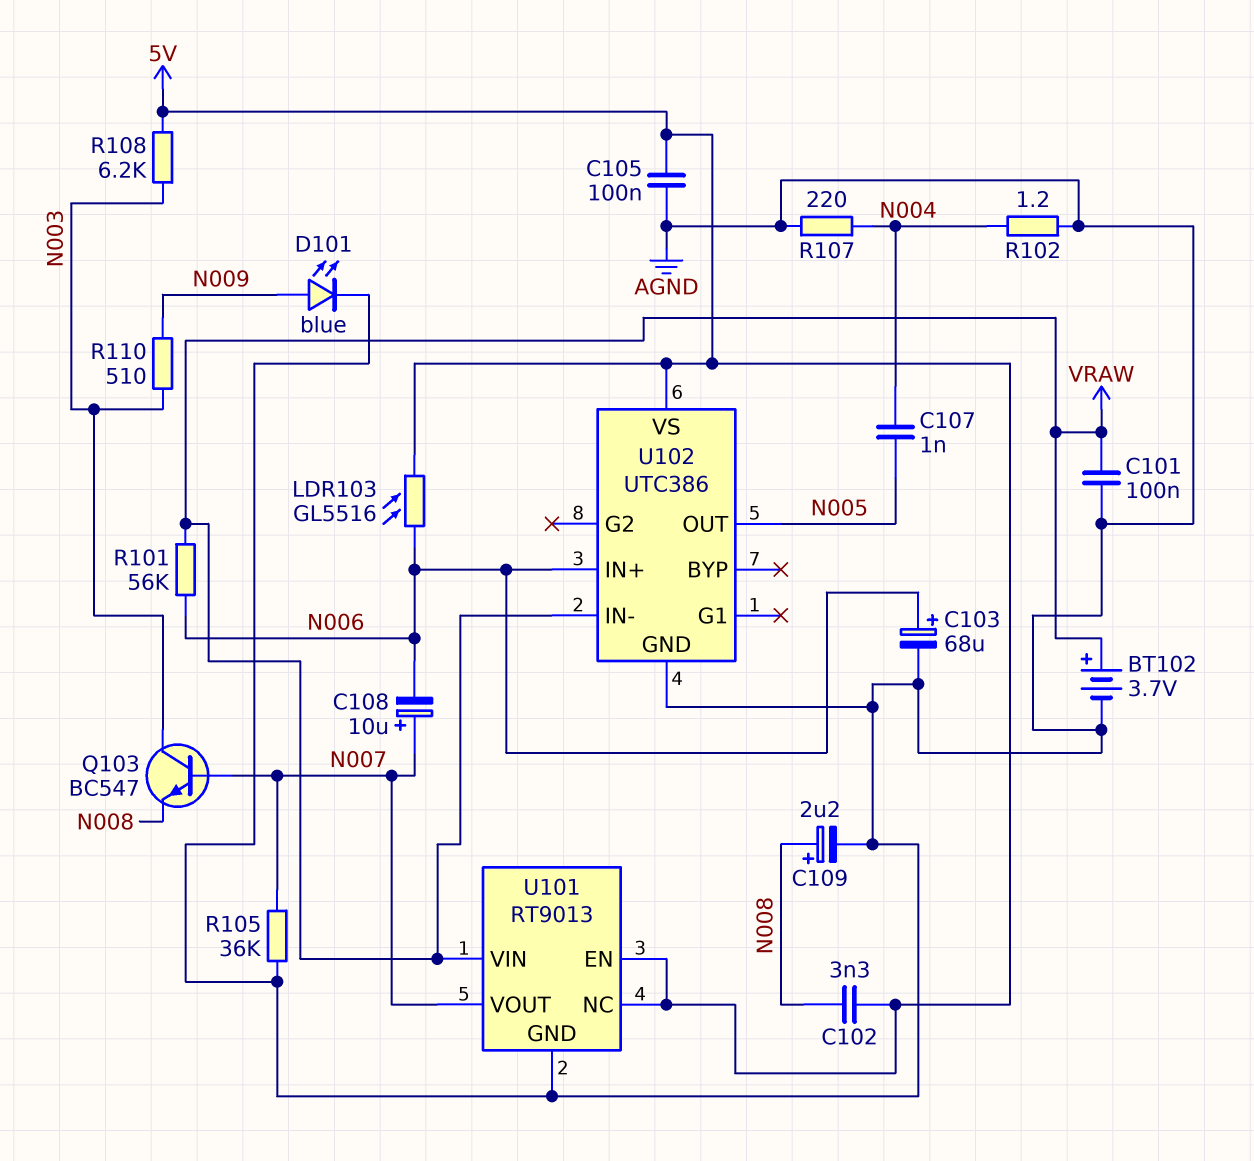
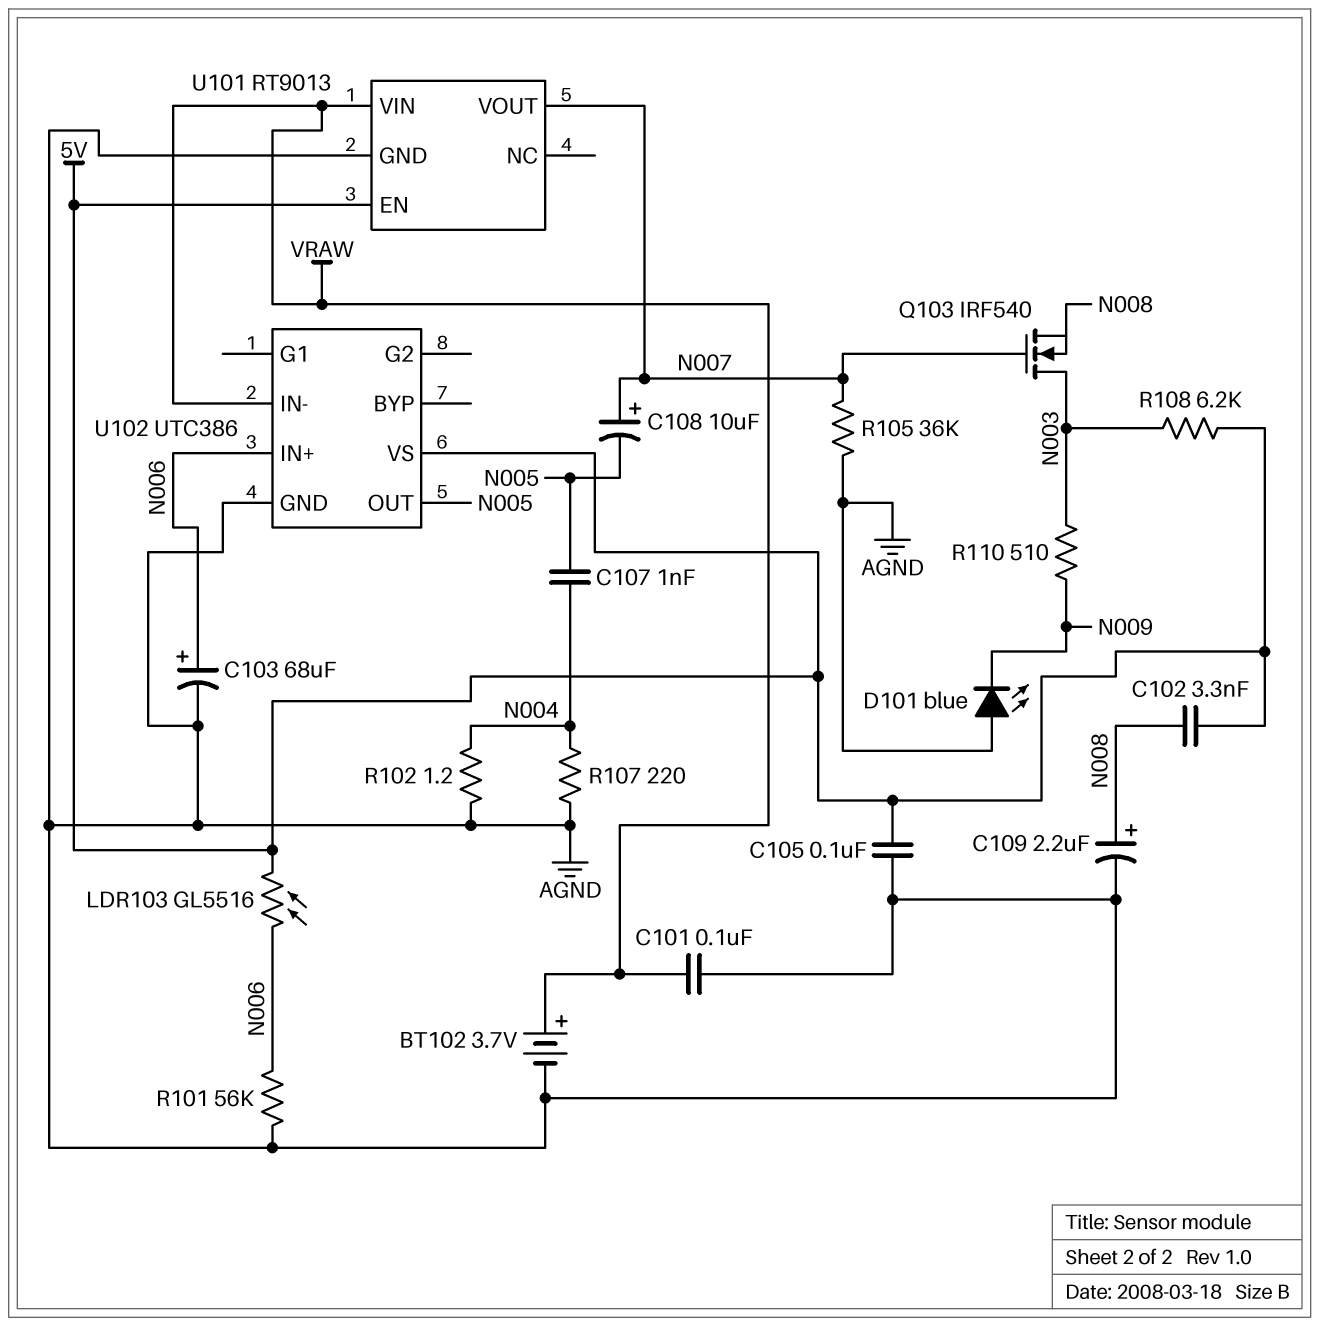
C108: 10uF (plus N007, minus N006) -> 10uF (plus N007, minus N005)
D101: LED blue (A N009, K AGND) -> LED blue (A AGND, K N009)
Q103: NPN BC547 (B N007, C N003, E N008) -> NMOS IRF540 (G N007, D N003, S N008)
R101: 56k (N006, VRAW) -> 56k (AGND, N006)
U101 pin NC: 5V -> none

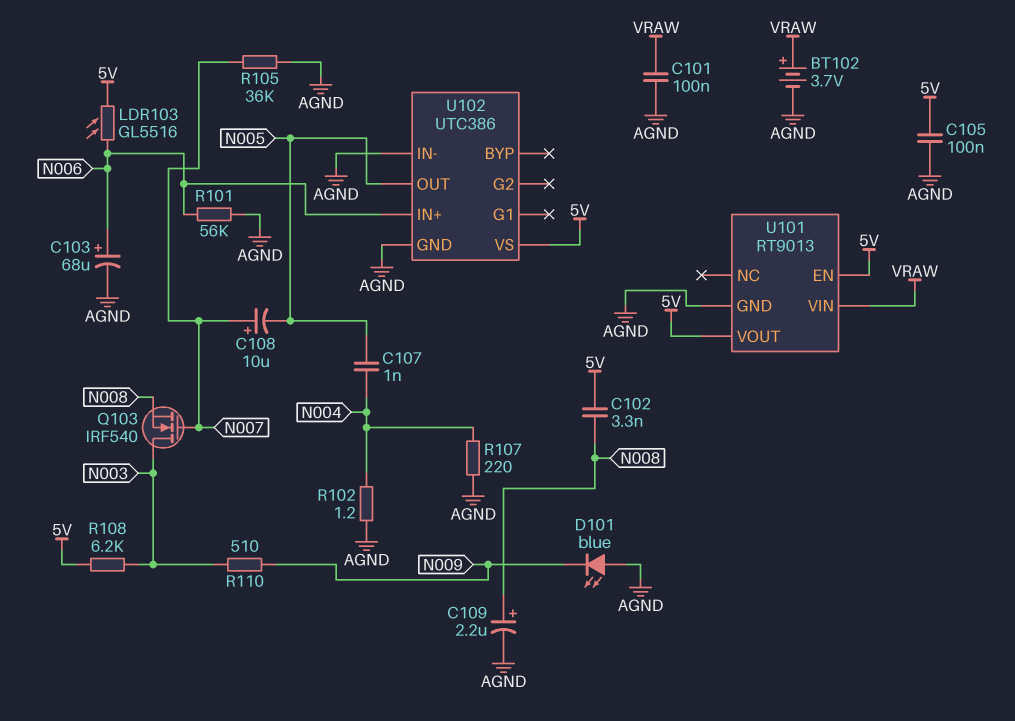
U101 pin VOUT: N007 -> 5V
U102 pin IN-: VRAW -> AGND

